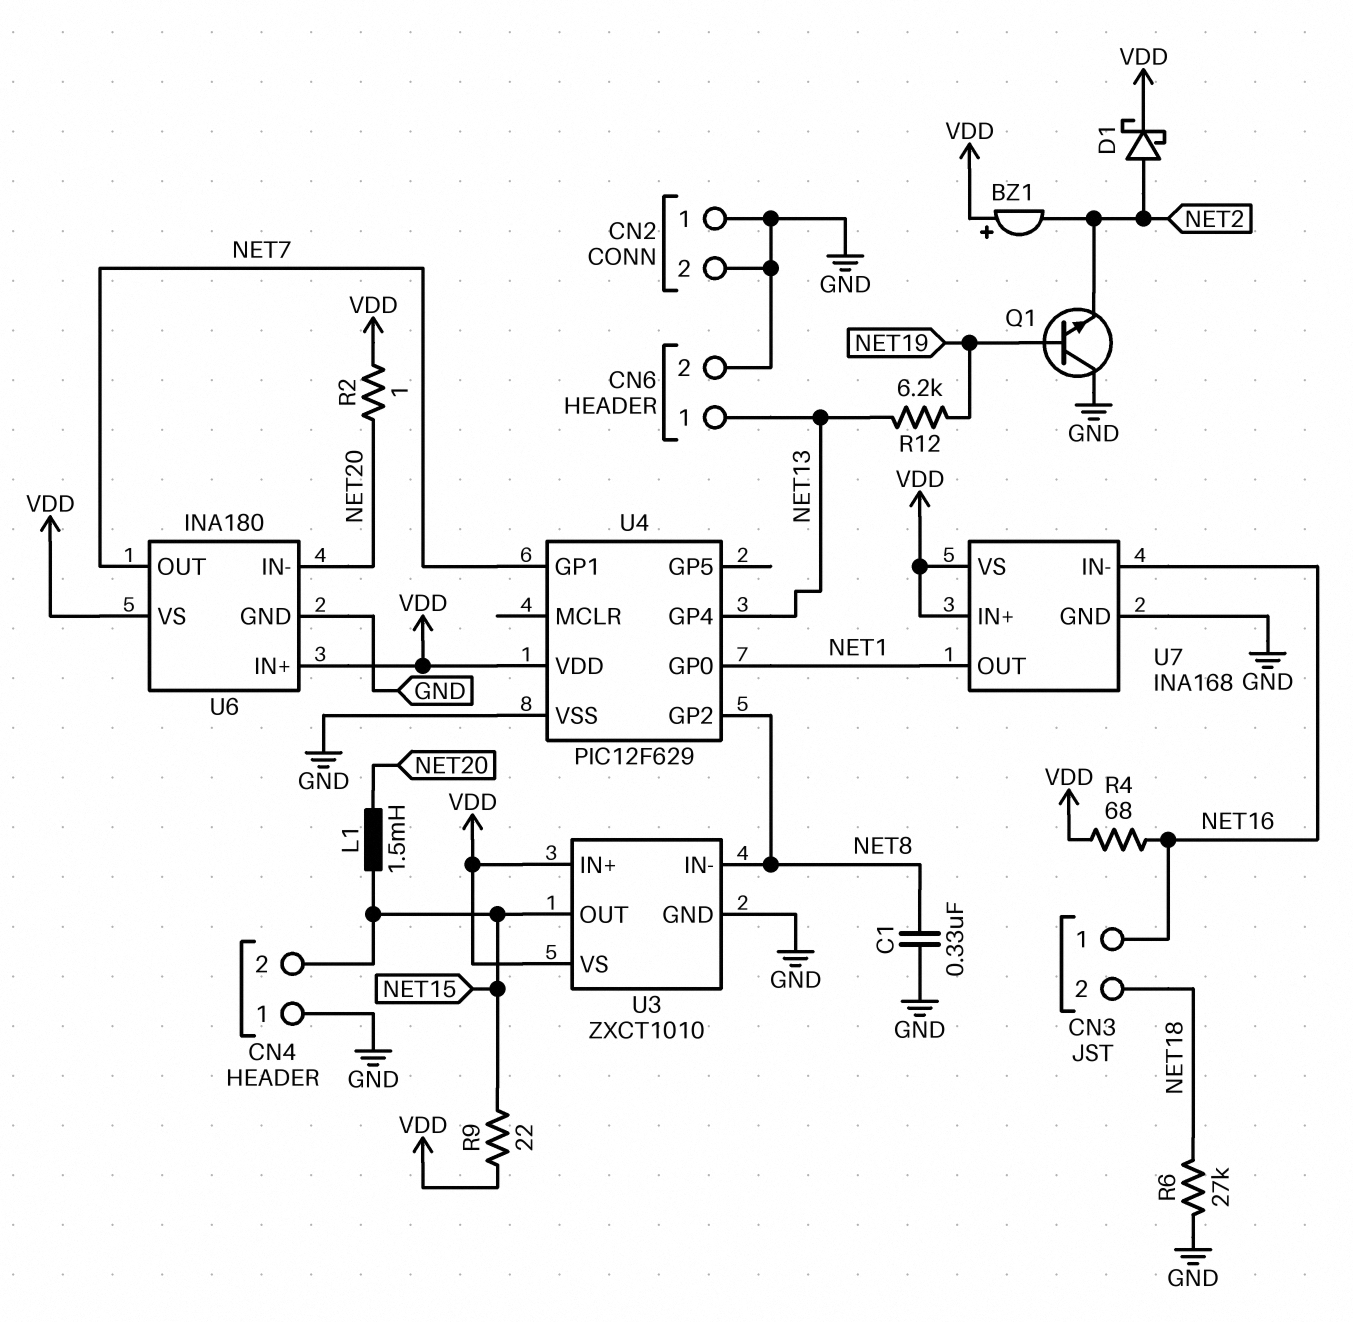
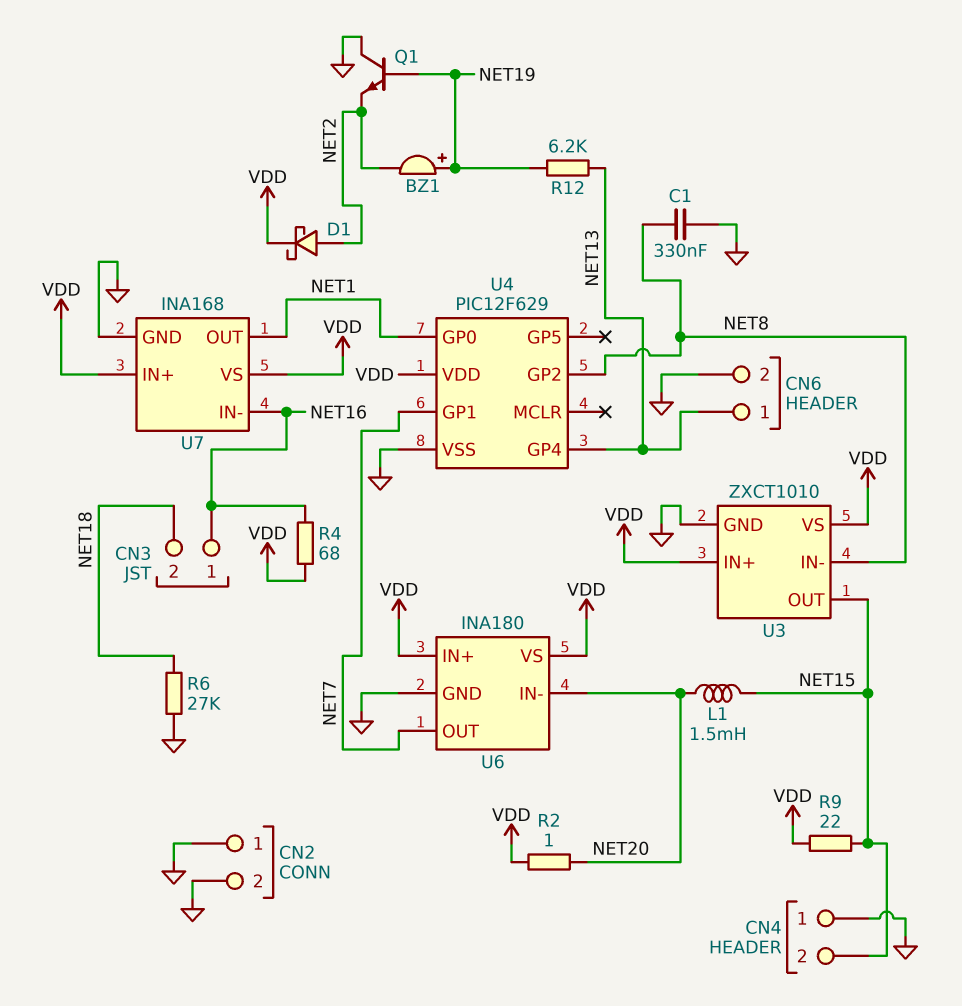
BZ1: buzzer (plus VDD, minus NET2) -> buzzer (plus NET19, minus NET2)

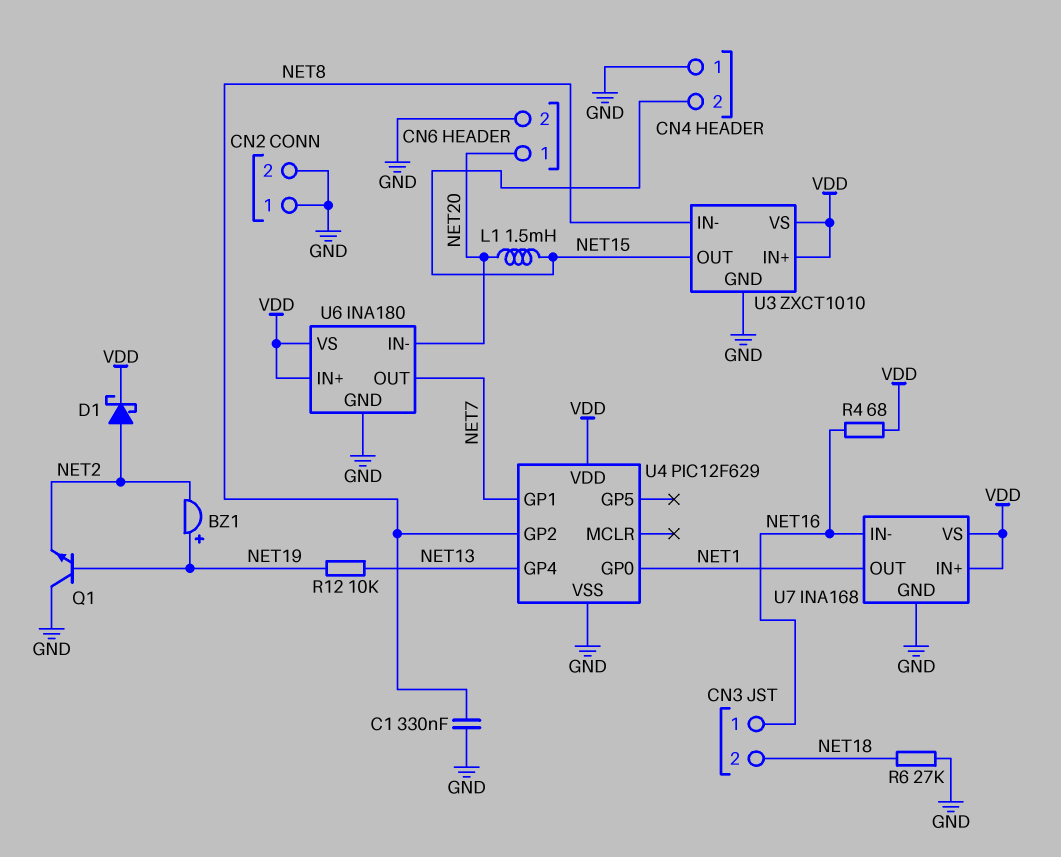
CN6 pin 1: NET13 -> NET20
R2: 1 (NET20, VDD) -> none
R9: 22 (NET15, VDD) -> none
R12: 6.2k (NET13, NET19) -> 10k (NET13, NET19)

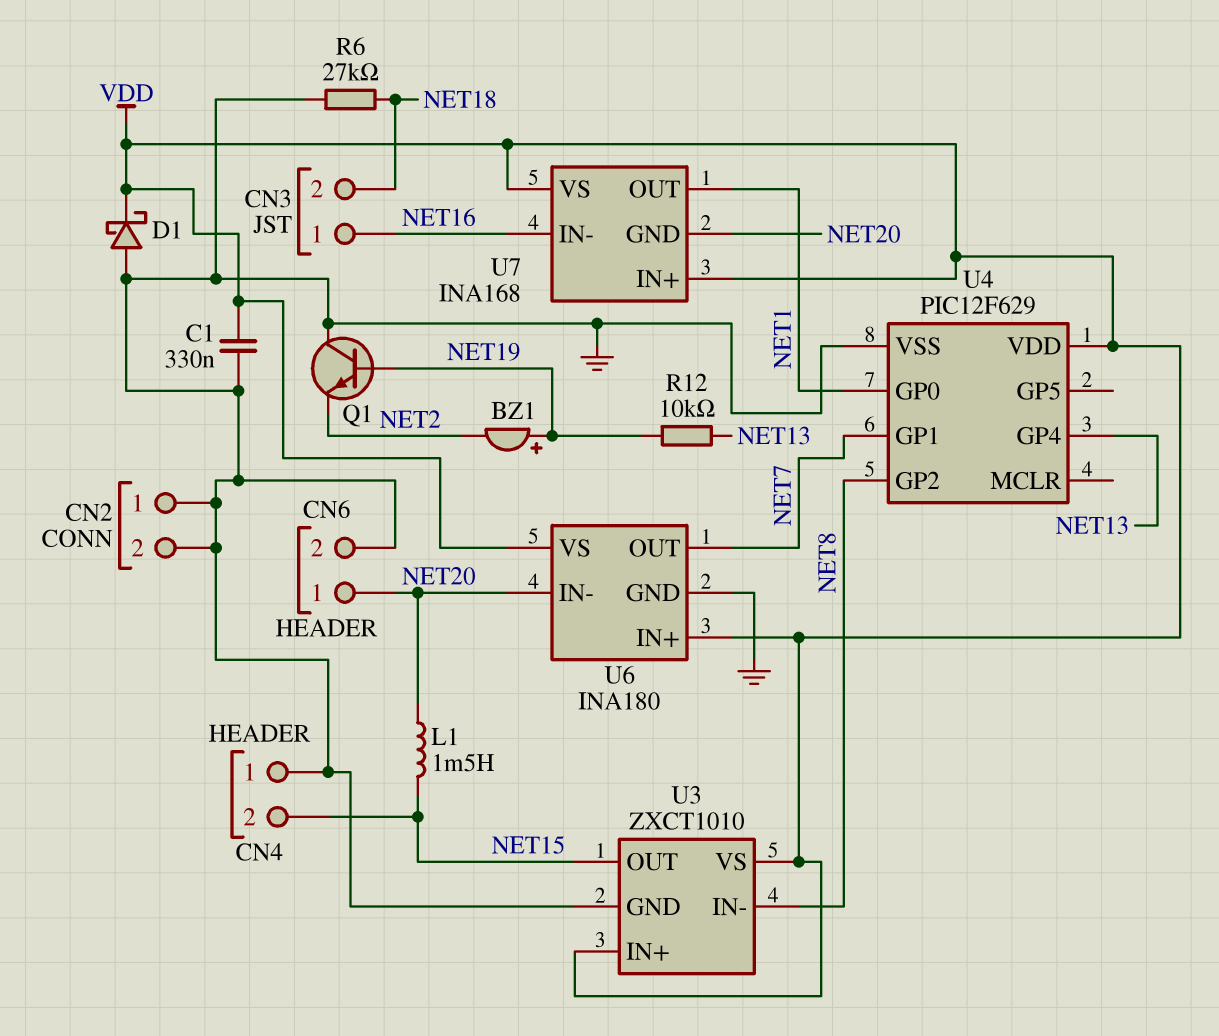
C1: 330nF (GND, NET8) -> 330nF (GND, VDD)
D1: schottky (A NET2, K VDD) -> schottky (A GND, K VDD)
R4: 68 (NET16, VDD) -> none
U7 pin GND: GND -> NET20

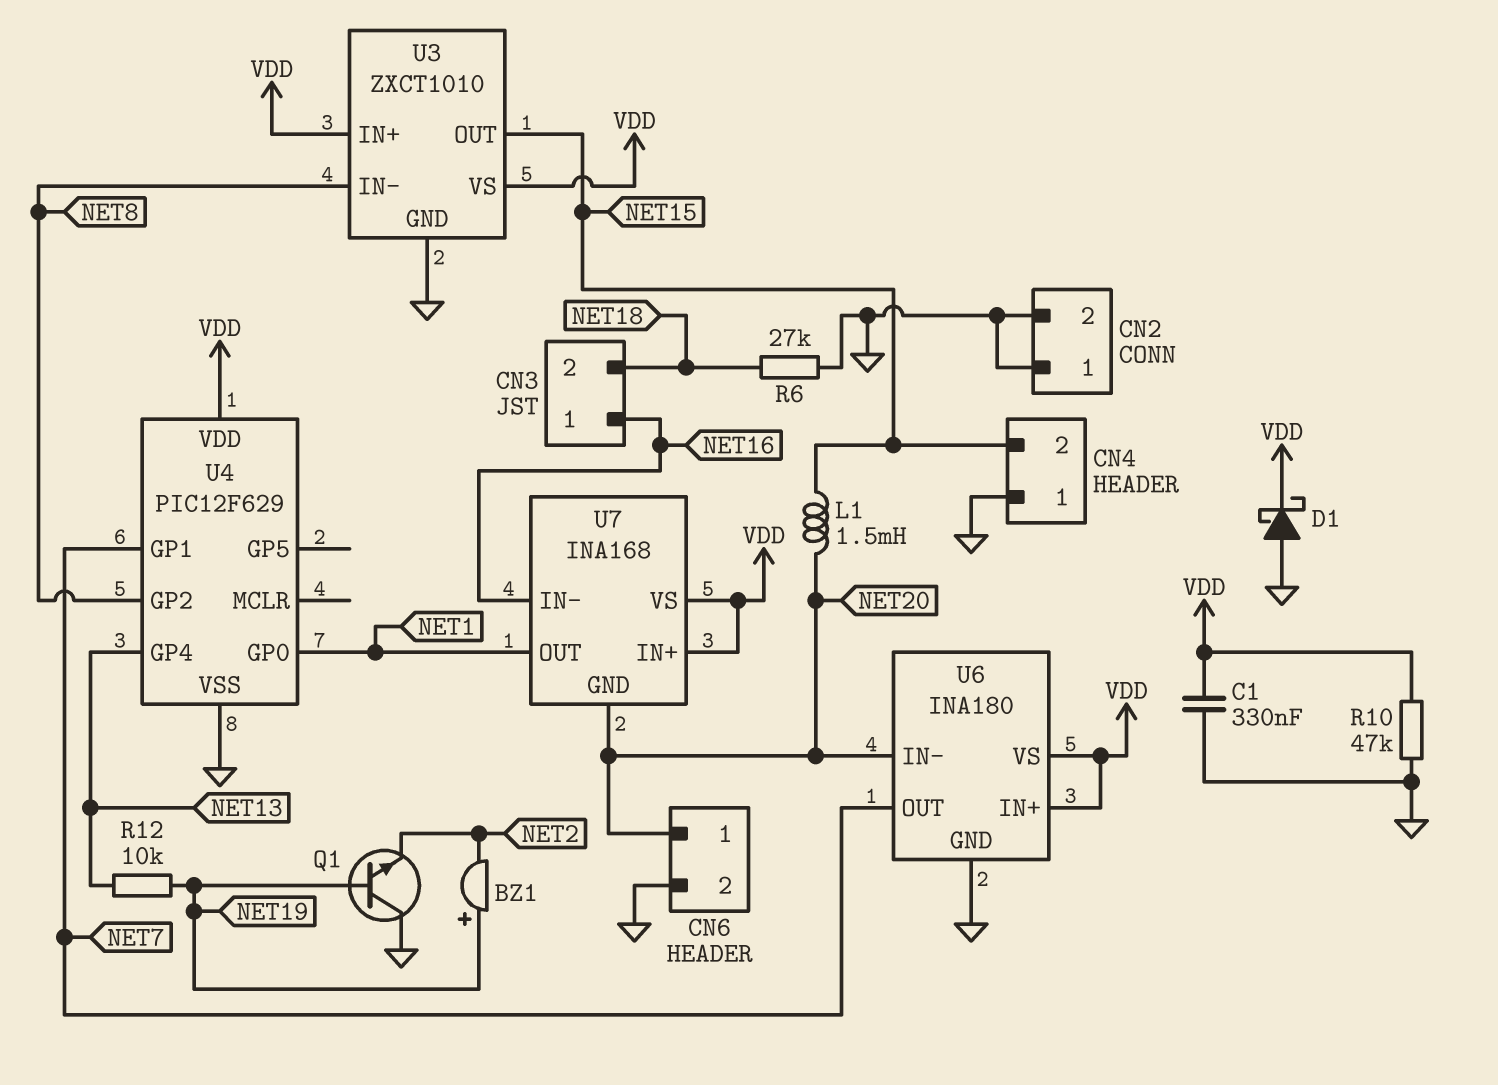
R10: none -> 47k (GND, VDD)

